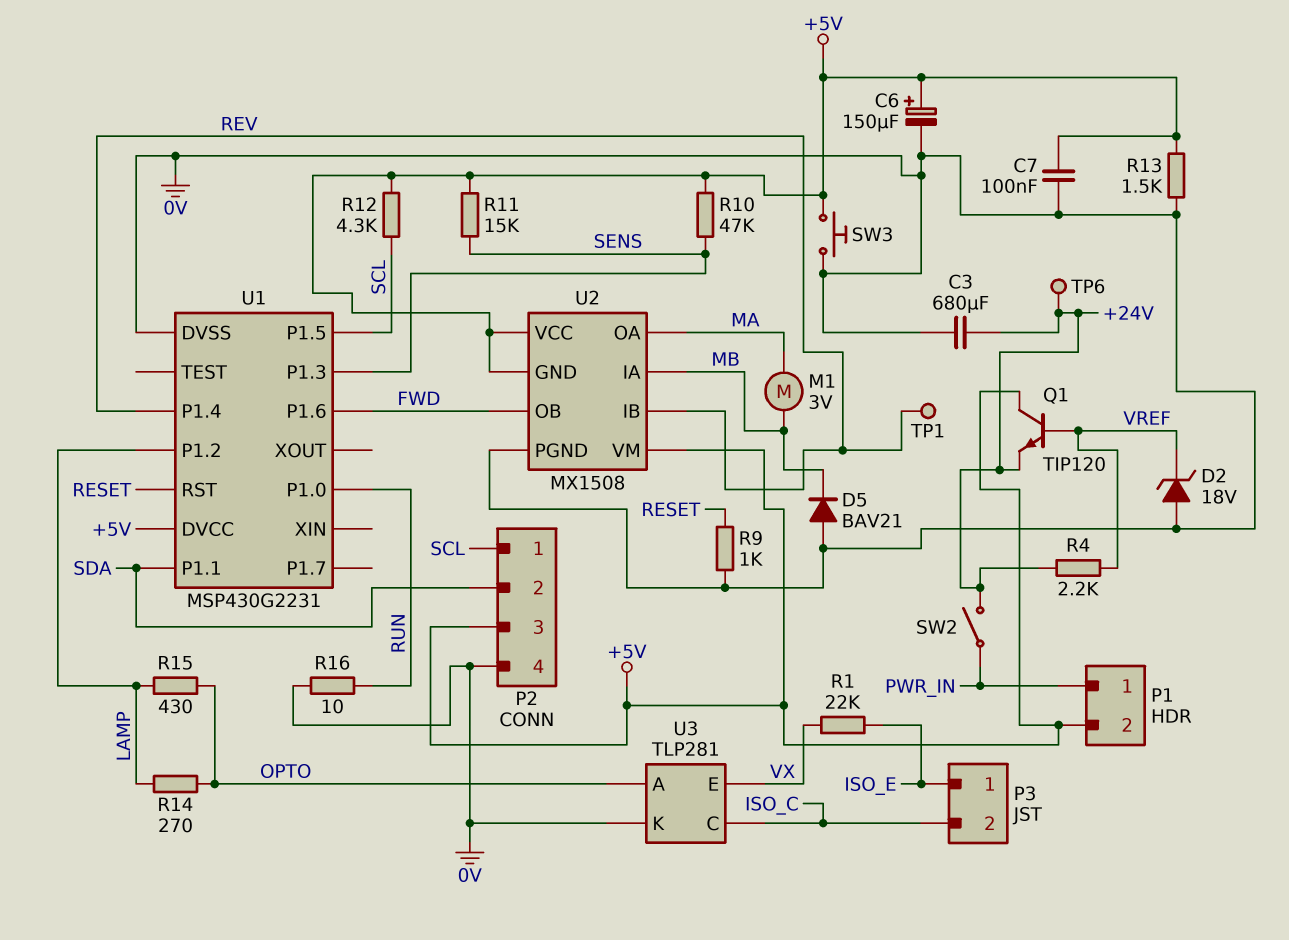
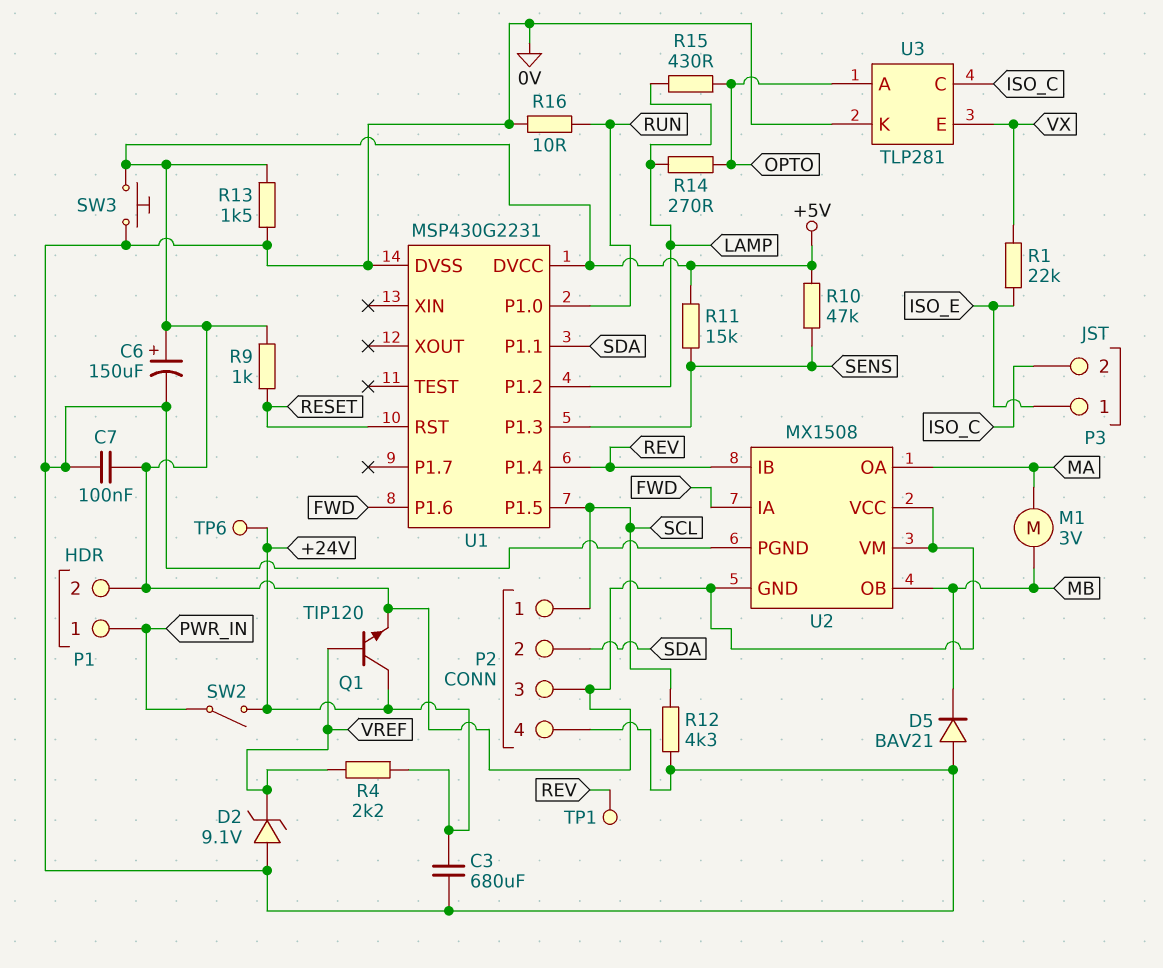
D2: zener 18V (A 0V, K VREF) -> zener 9.1V (A 0V, K VREF)
Q1: NPN TIP120 (B VREF, C +5V, E +24V) -> NPN TIP120 (B VREF, C +24V, E +5V)
R9: 1k (0V, RESET) -> 1k (+5V, RESET)
R12: 4.3k (+5V, SCL) -> 4.3k (0V, SCL)
U2 pin IA: MB -> FWD
U2 pin OB: FWD -> MB

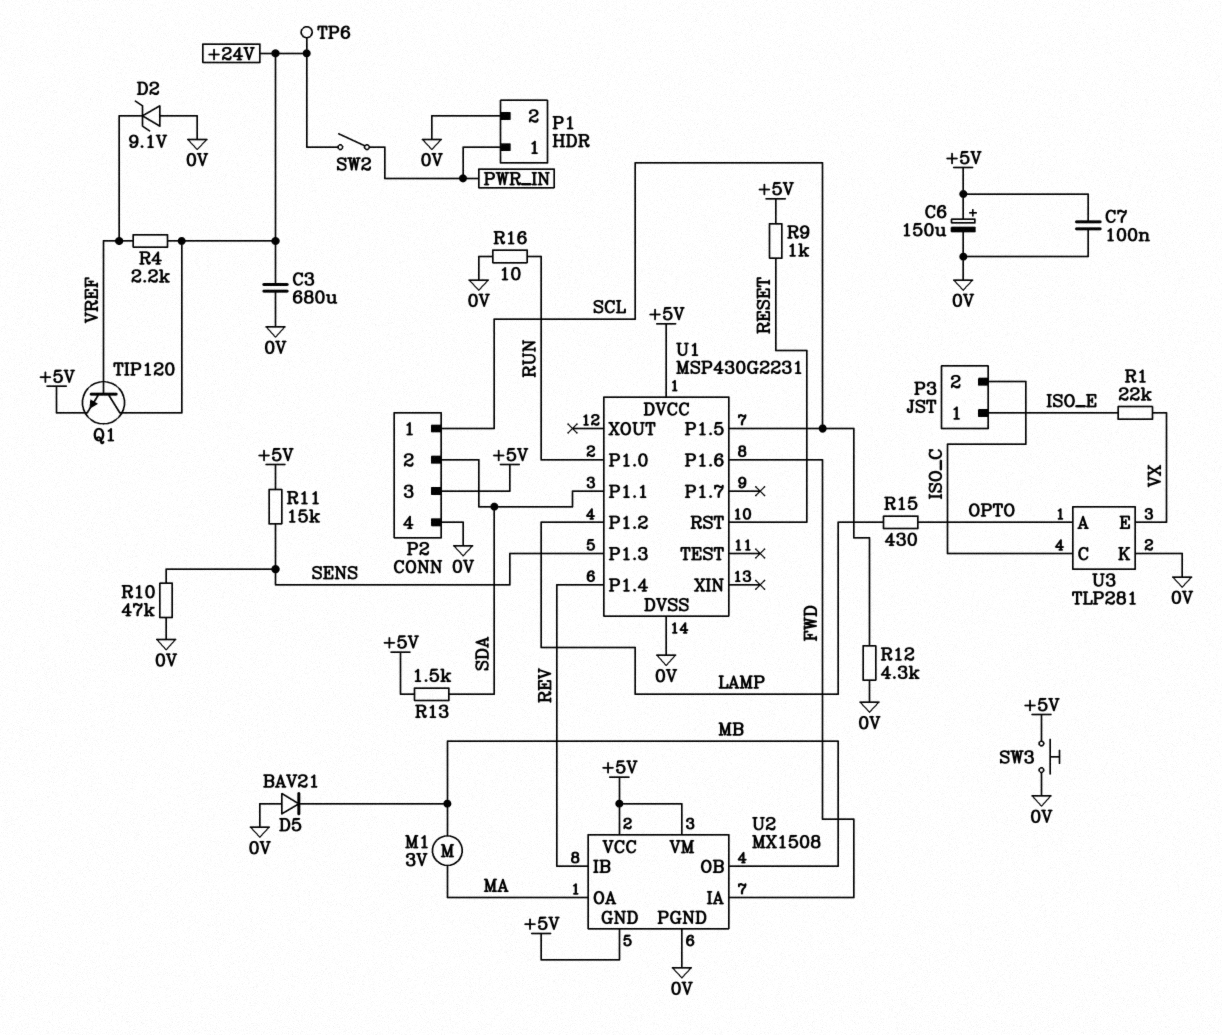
P1 pin 2: +5V -> 0V
R10: 47k (+5V, SENS) -> 47k (0V, SENS)
R13: 1.5k (+5V, 0V) -> 1.5k (+5V, SDA)
R14: 270 (LAMP, OPTO) -> none
TP1: test point (REV) -> none

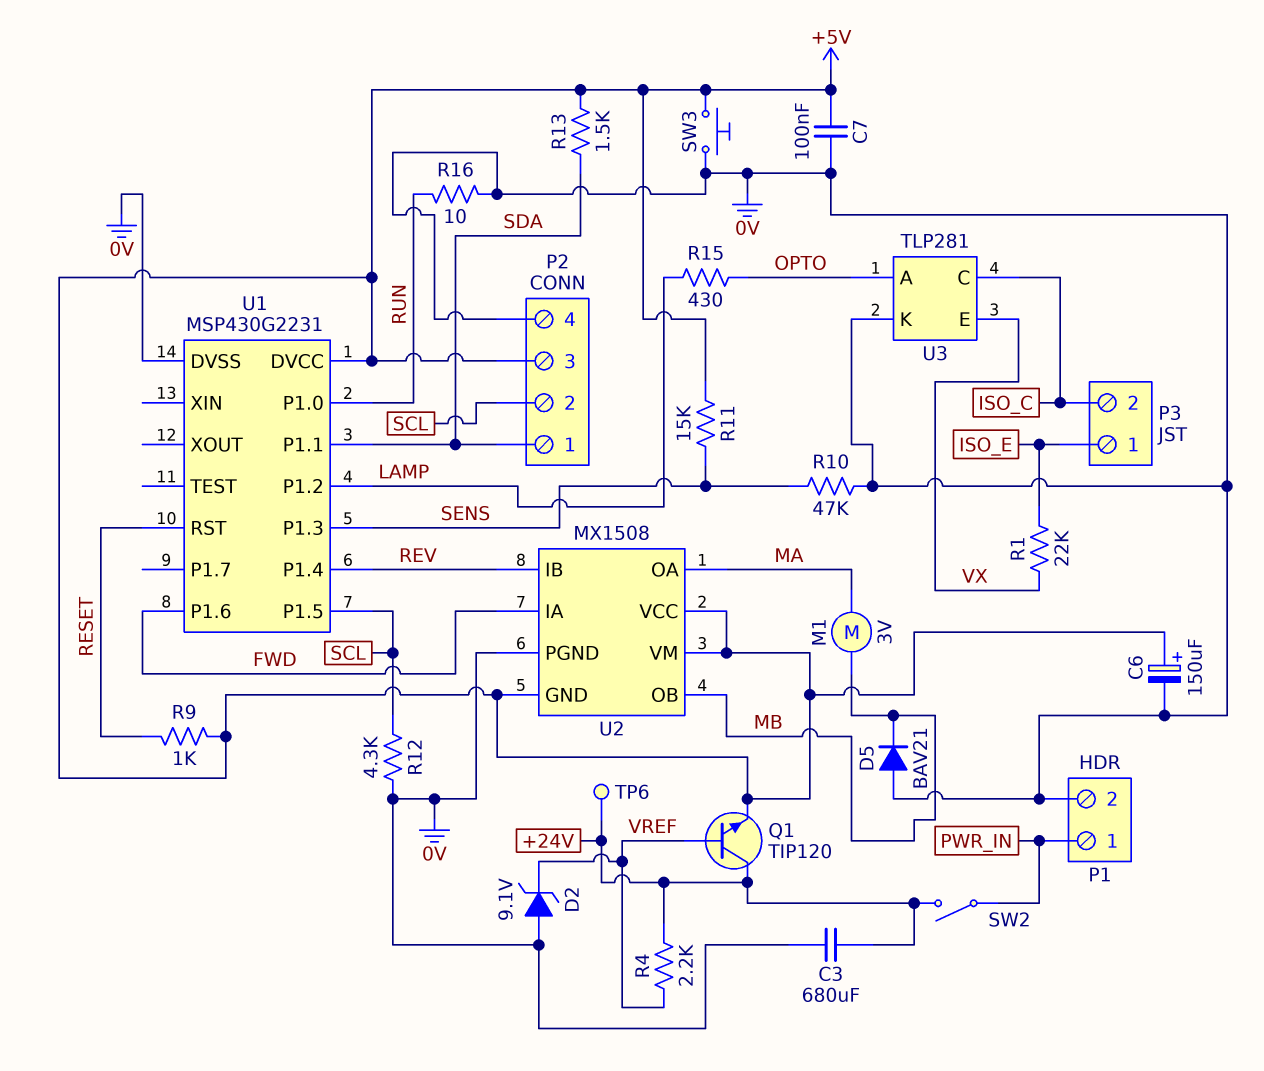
P2 pin 1: SCL -> SDA
P2 pin 2: SDA -> SCL

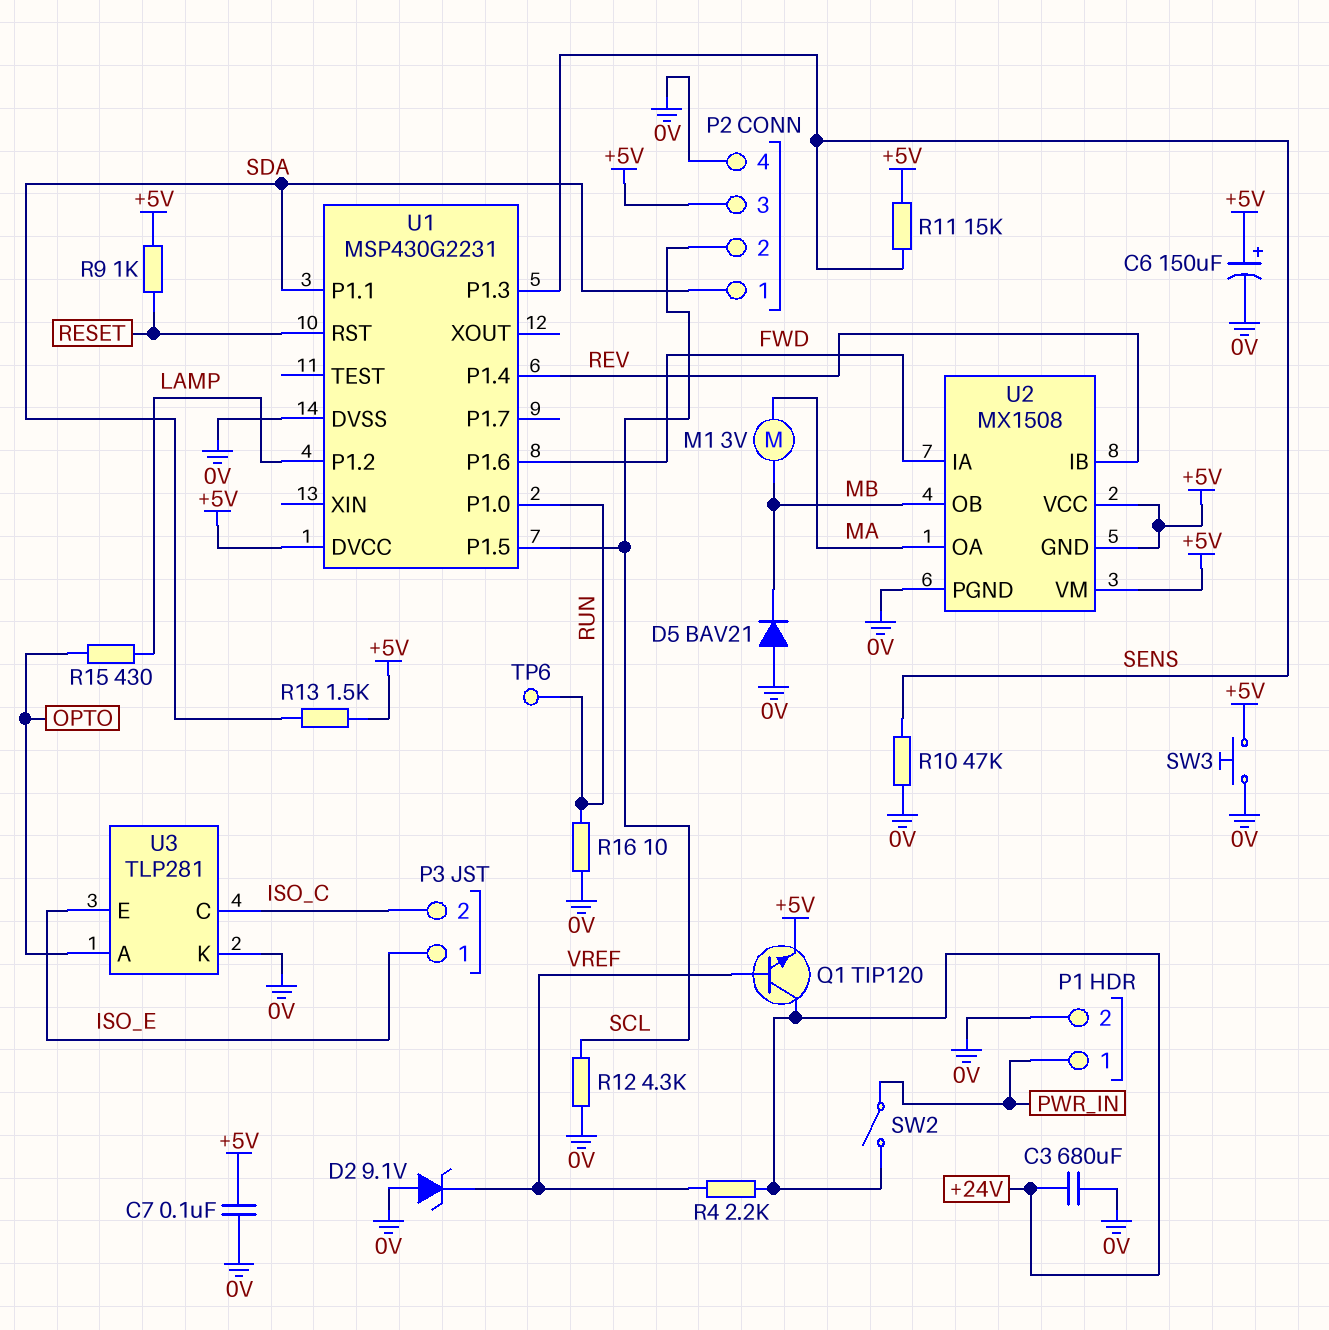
R1: 22k (ISO_E, VX) -> none
TP6: test point (+24V) -> test point (RUN)
U3 pin E: VX -> ISO_E

